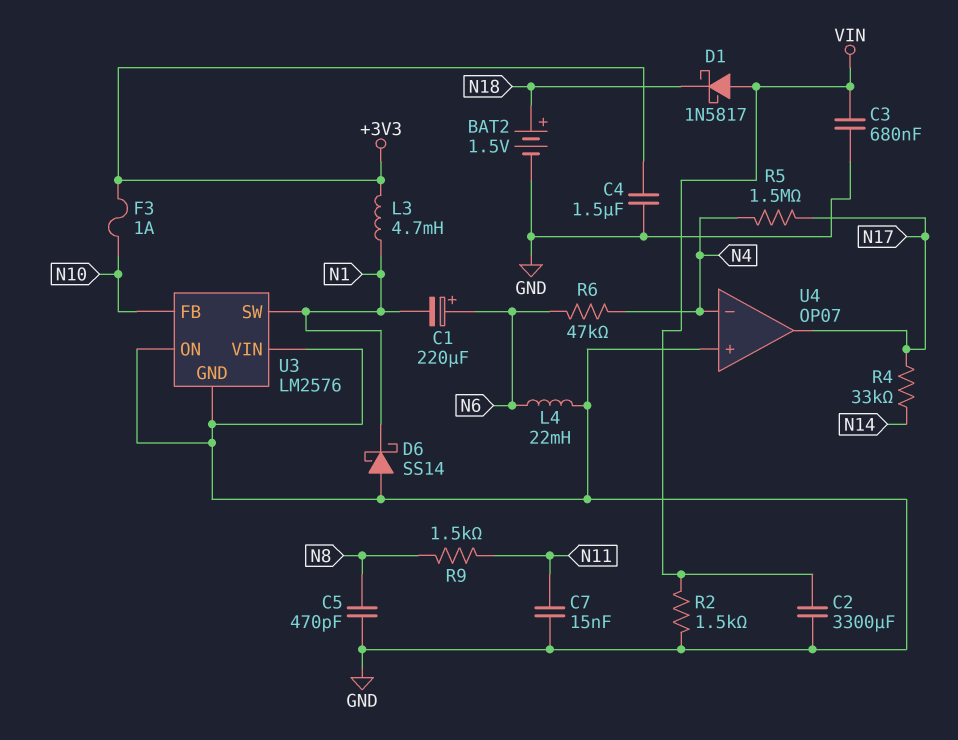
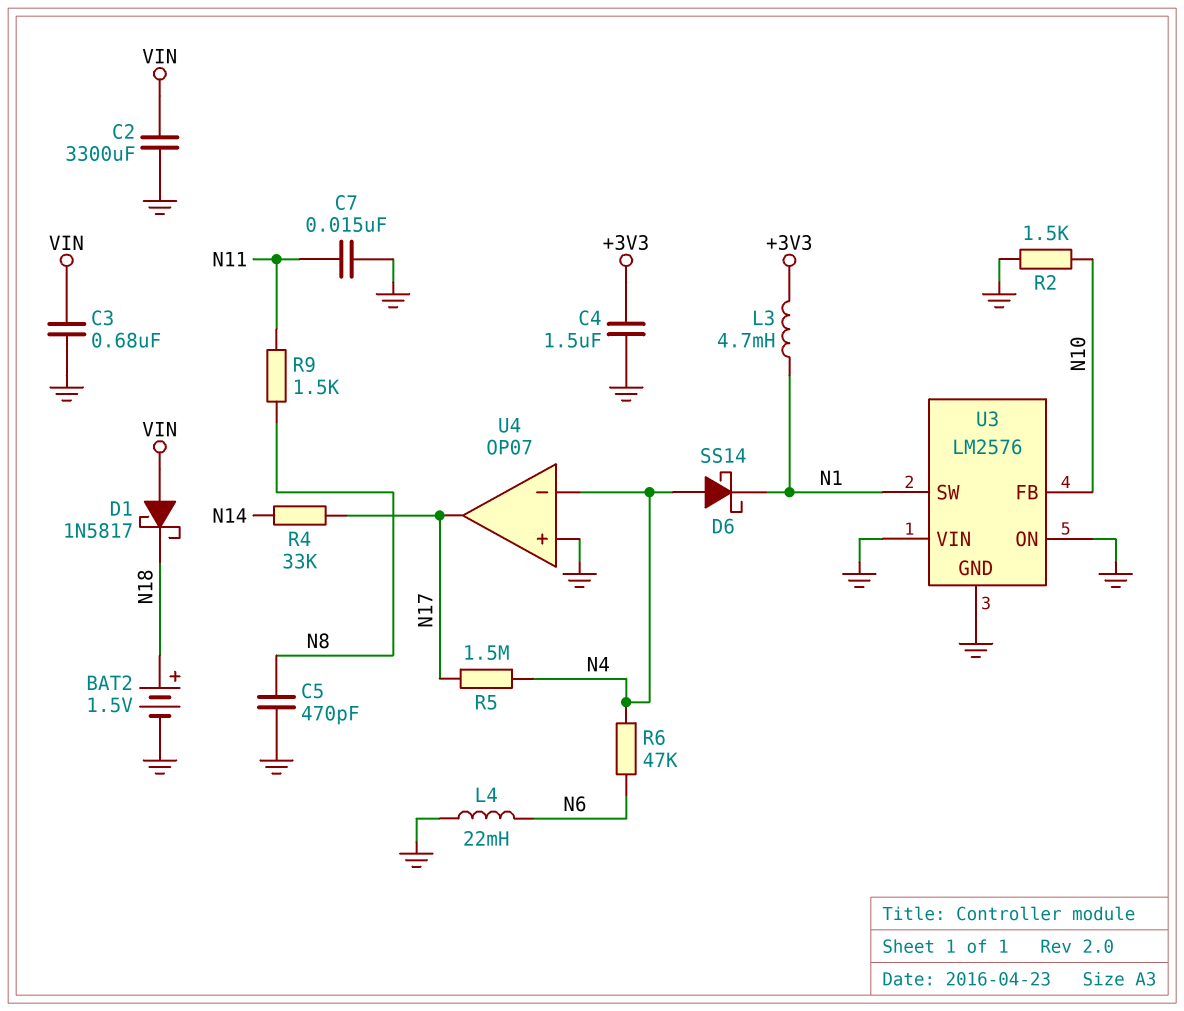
C1: 220uF (plus N6, minus N1) -> none
D6: schottky SS14 (A GND, K N1) -> schottky SS14 (A N4, K N1)
F3: 1A (+3V3, N10) -> none
R2: 1.5k (GND, VIN) -> 1.5k (GND, N10)

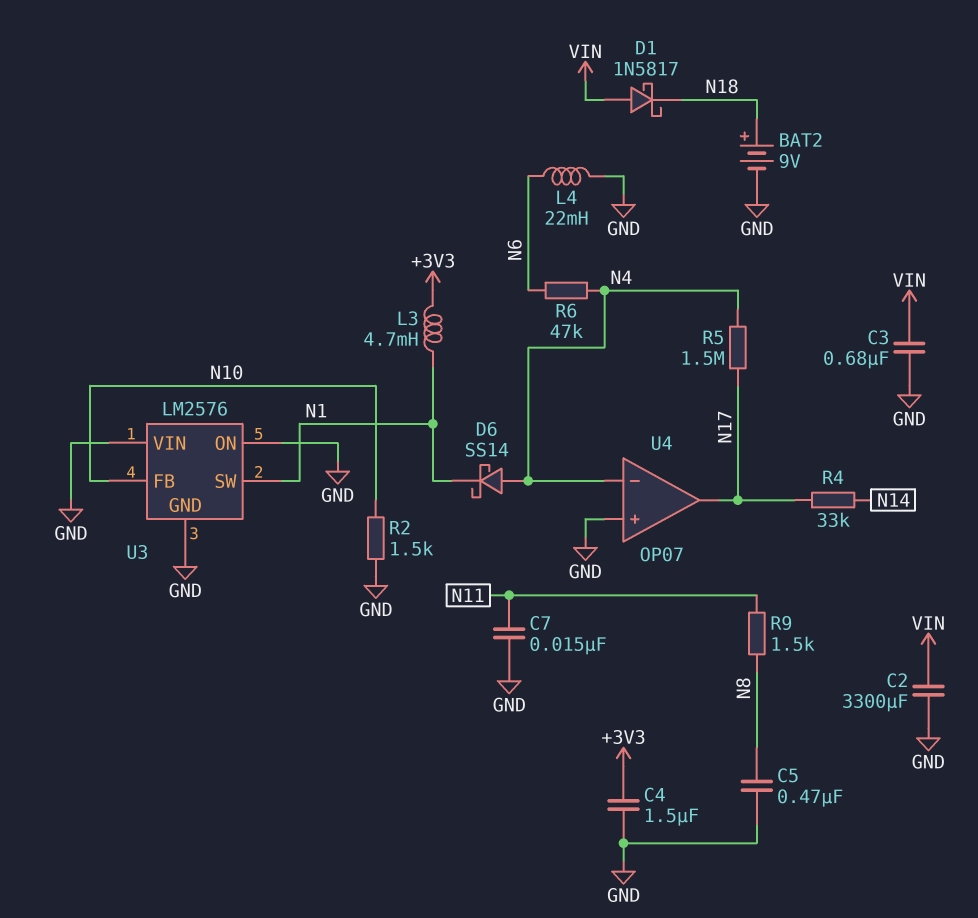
BAT2: 1.5V (plus N18, minus GND) -> 9V (plus N18, minus GND)
C5: 470pF (GND, N8) -> 470nF (GND, N8)

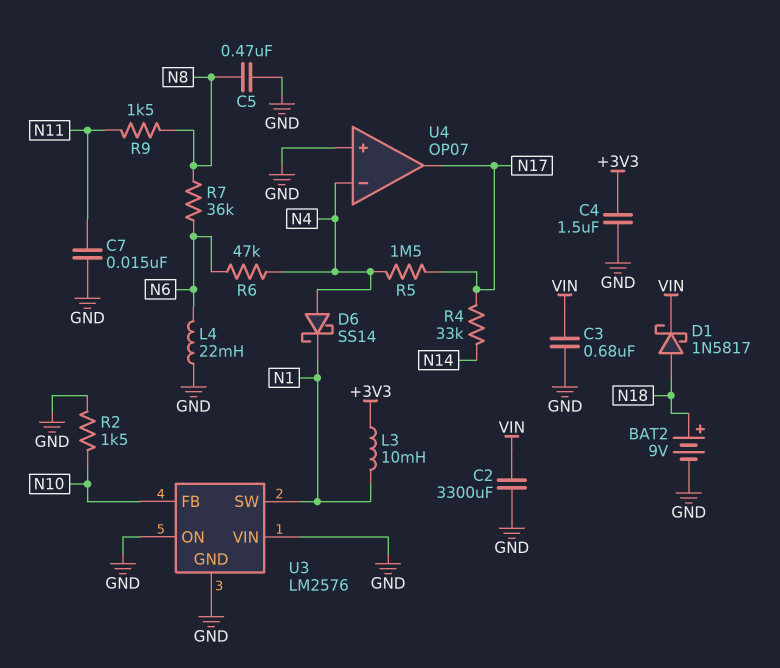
D1: schottky 1N5817 (A VIN, K N18) -> schottky 1N5817 (A N18, K VIN)
L3: 4.7mH (+3V3, N1) -> 10mH (+3V3, N1)
R7: none -> 36k (N6, N8)

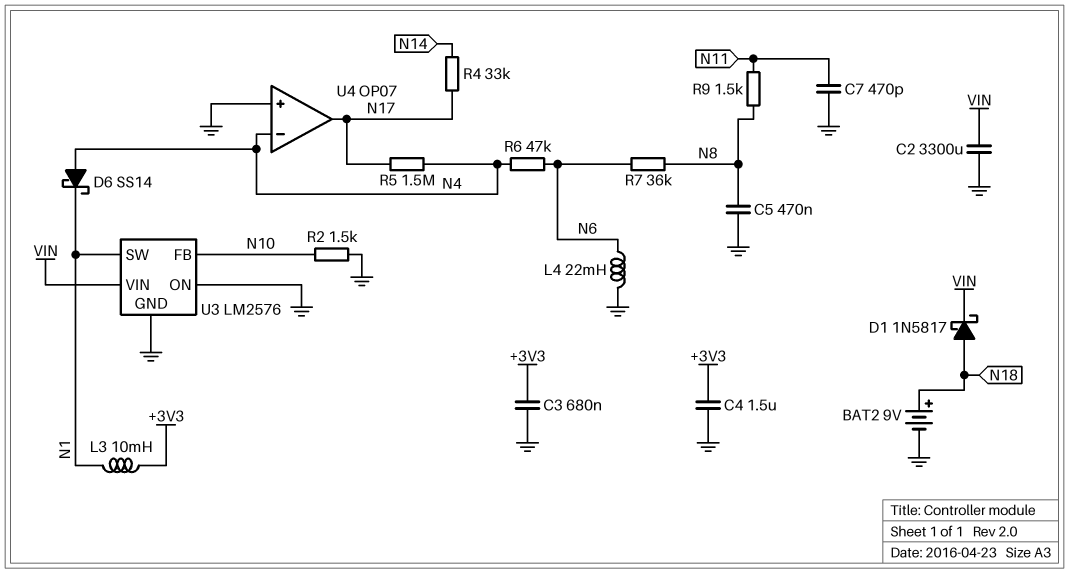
C3: 680nF (GND, VIN) -> 680nF (+3V3, GND)
C7: 15nF (GND, N11) -> 470pF (GND, N11)
U3 pin VIN: GND -> VIN

